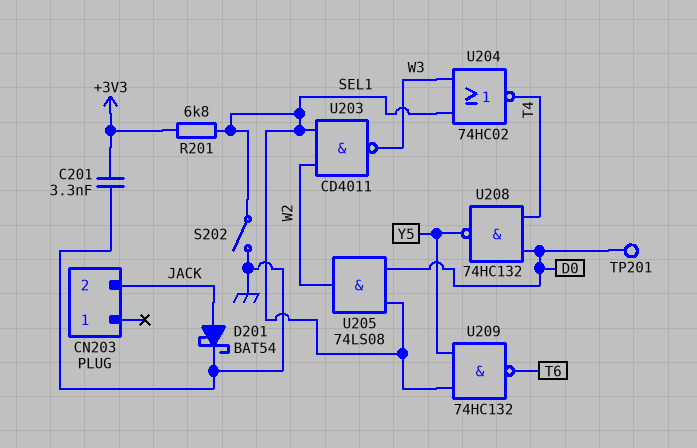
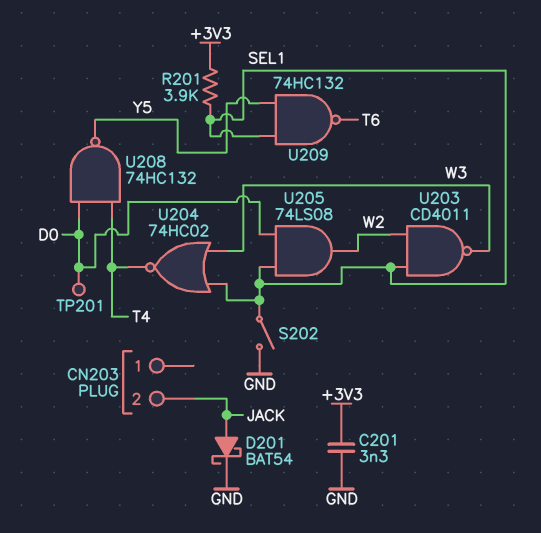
R201: 6.8k (+3V3, SEL1) -> 3.9k (+3V3, SEL1)

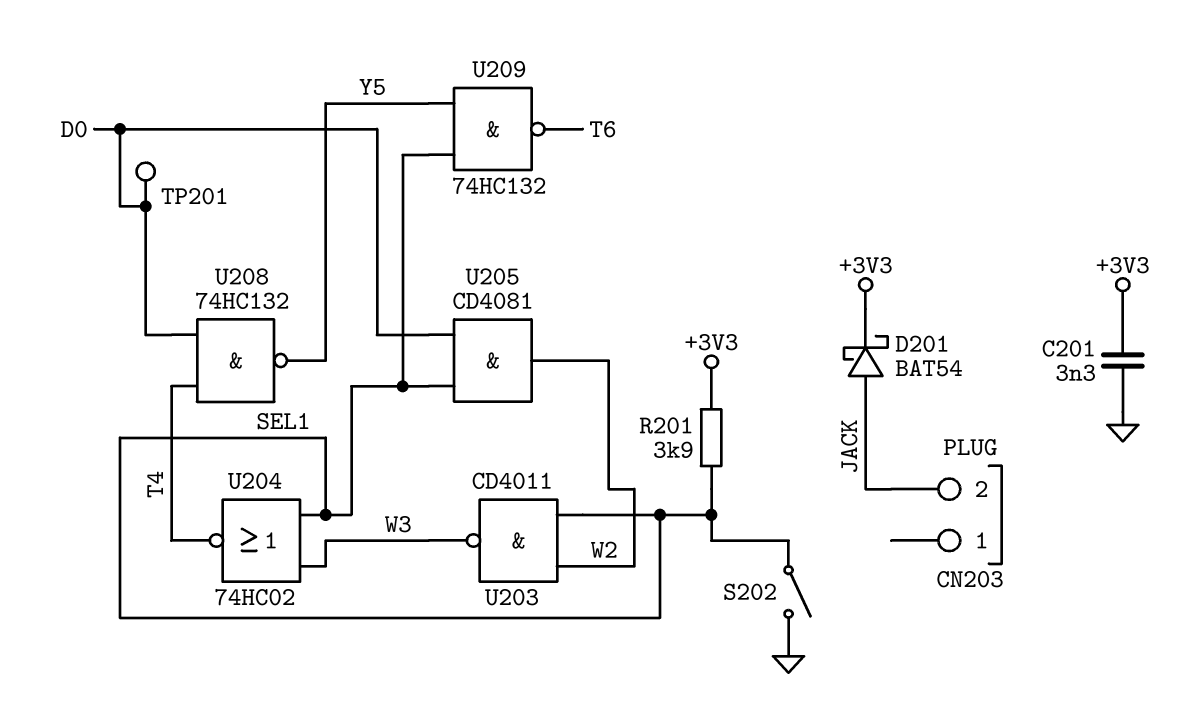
D201: schottky BAT54 (A JACK, K GND) -> schottky BAT54 (A JACK, K +3V3)
U205: AND 74LS08 (in D0, in SEL1, out W2) -> AND CD4081 (in D0, in SEL1, out W2)

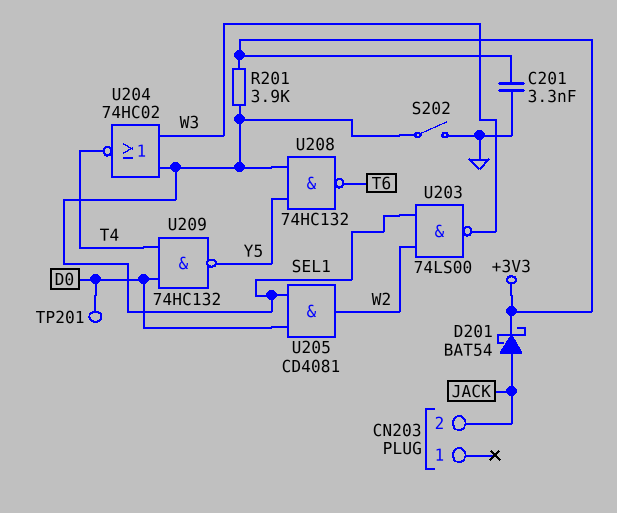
U203: NAND CD4011 (in SEL1, in W2, out W3) -> NAND 74LS00 (in SEL1, in W2, out W3)
U208: NAND 74HC132 (in D0, in T4, out Y5) -> NAND 74HC132 (in SEL1, in Y5, out T6)
U209: NAND 74HC132 (in SEL1, in Y5, out T6) -> NAND 74HC132 (in D0, in T4, out Y5)

